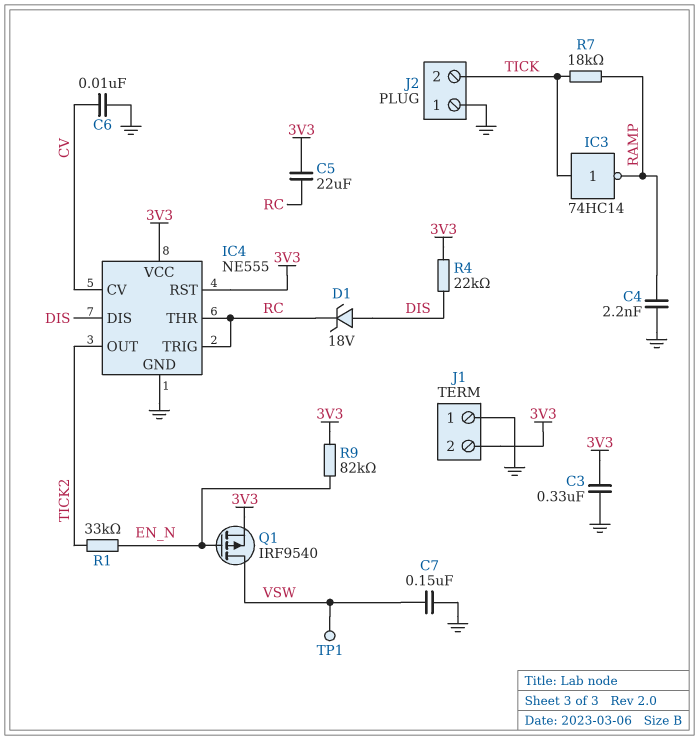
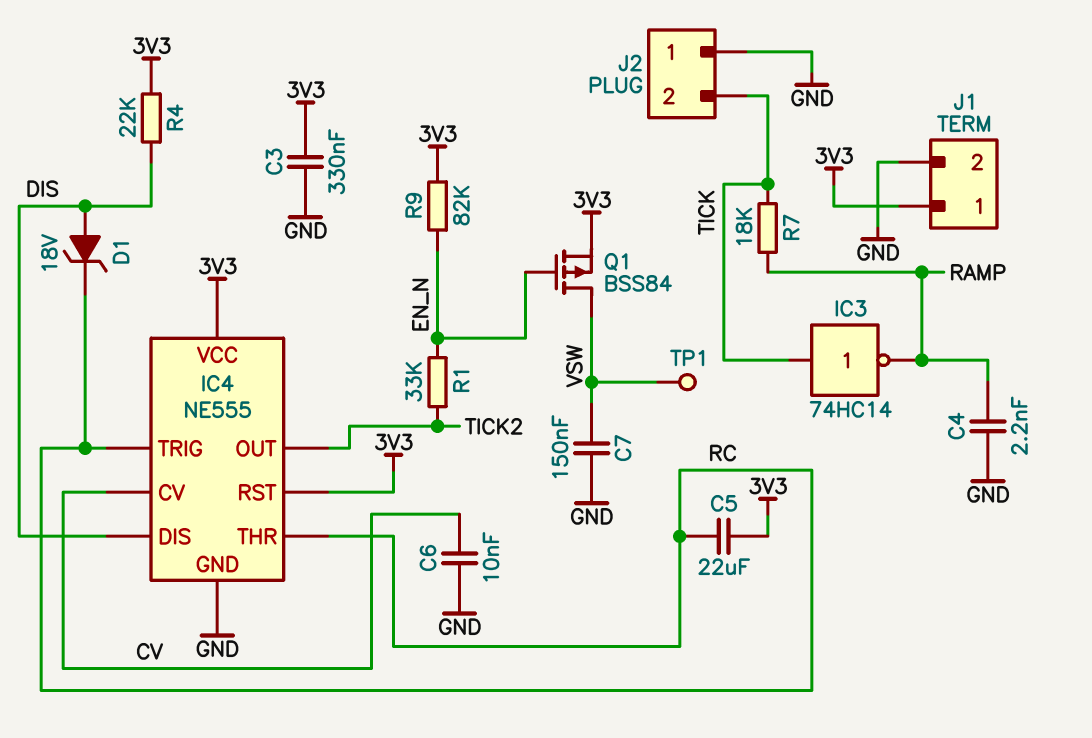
J1 pin 1: GND -> 3V3
J1 pin 2: 3V3 -> GND
Q1: PMOS IRF9540 (G EN_N, D VSW, S 3V3) -> PMOS BSS84 (G EN_N, D VSW, S 3V3)

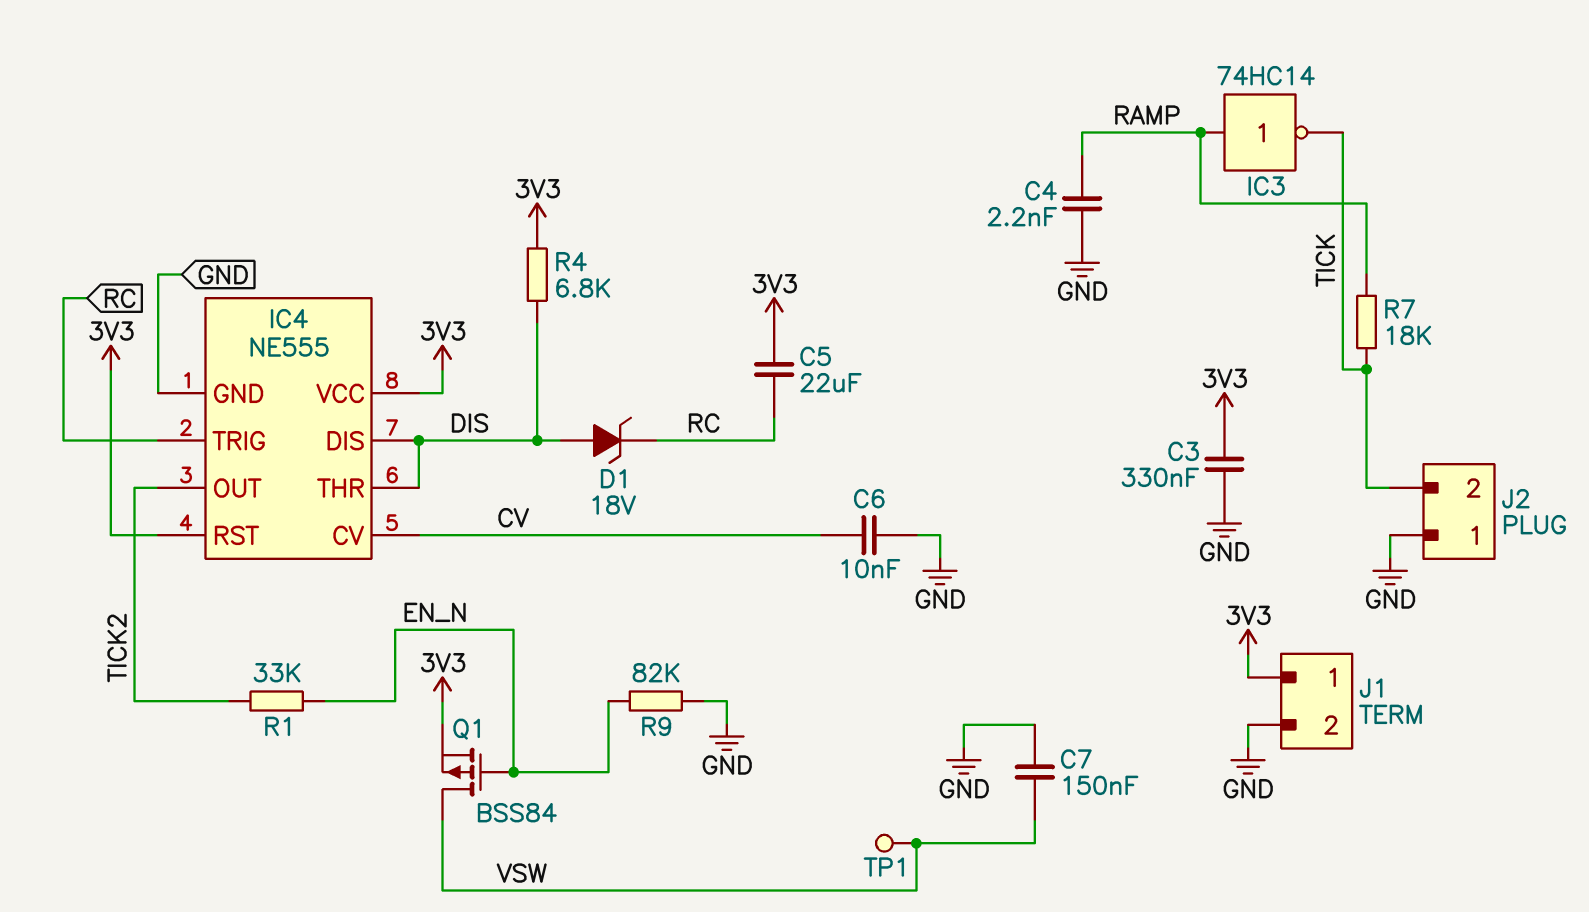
IC3: NOT 74HC14 (in TICK, out RAMP) -> NOT 74HC14 (in RAMP, out TICK)
IC4 pin THR: RC -> DIS
R4: 22k (3V3, DIS) -> 6.8k (3V3, DIS)
R9: 82k (3V3, EN_N) -> 82k (EN_N, GND)

